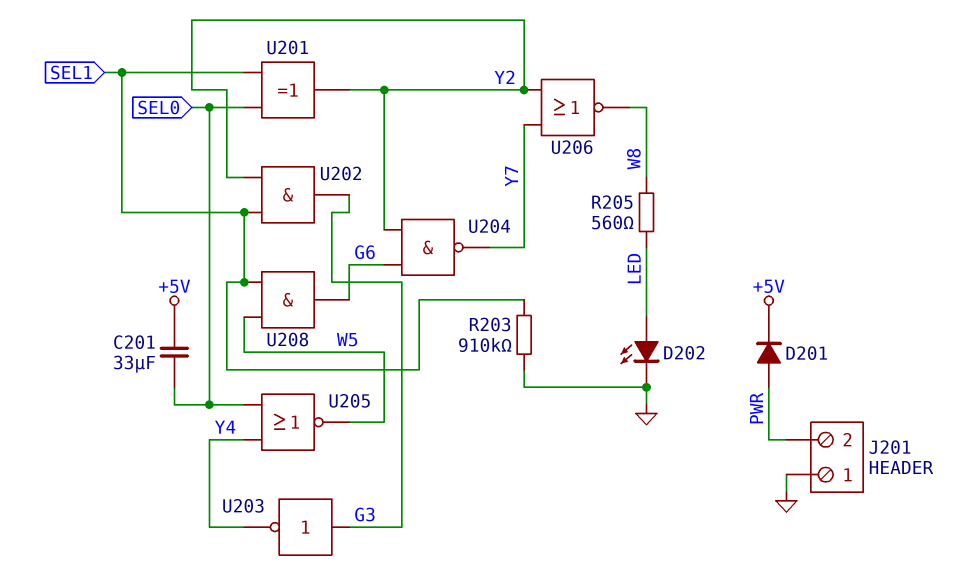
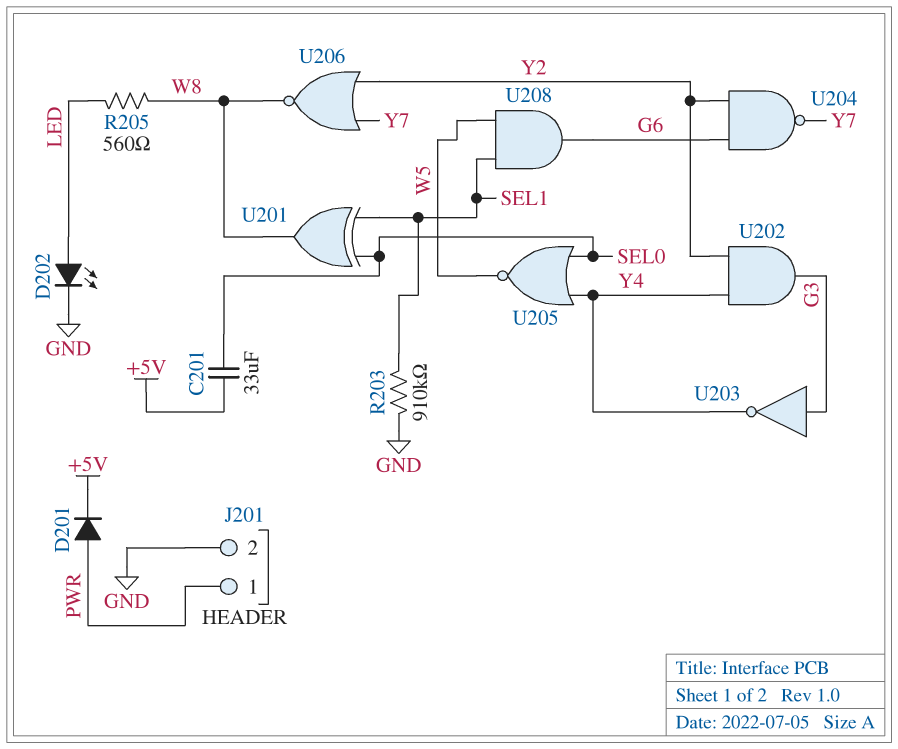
J201 pin 1: GND -> PWR
J201 pin 2: PWR -> GND
U201: XOR (in SEL0, in SEL1, out Y2) -> XOR (in SEL0, in SEL1, out W8)
U202: AND (in SEL1, in Y2, out G3) -> AND (in Y2, in Y4, out G3)

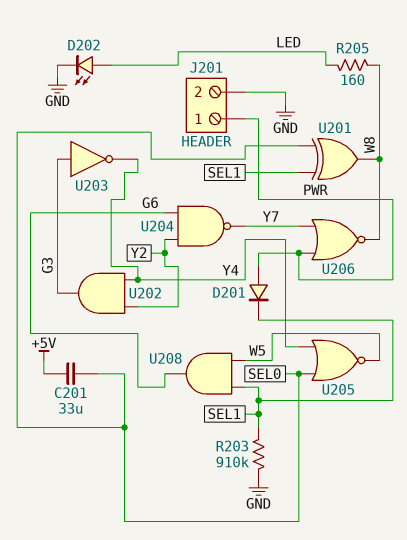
D201: diode (A PWR, K +5V) -> diode (A PWR, K SEL1)
R205: 560 (LED, W8) -> 160 (LED, W8)
U206: NOR (in Y2, in Y7, out W8) -> NOR (in PWR, in Y7, out W8)

